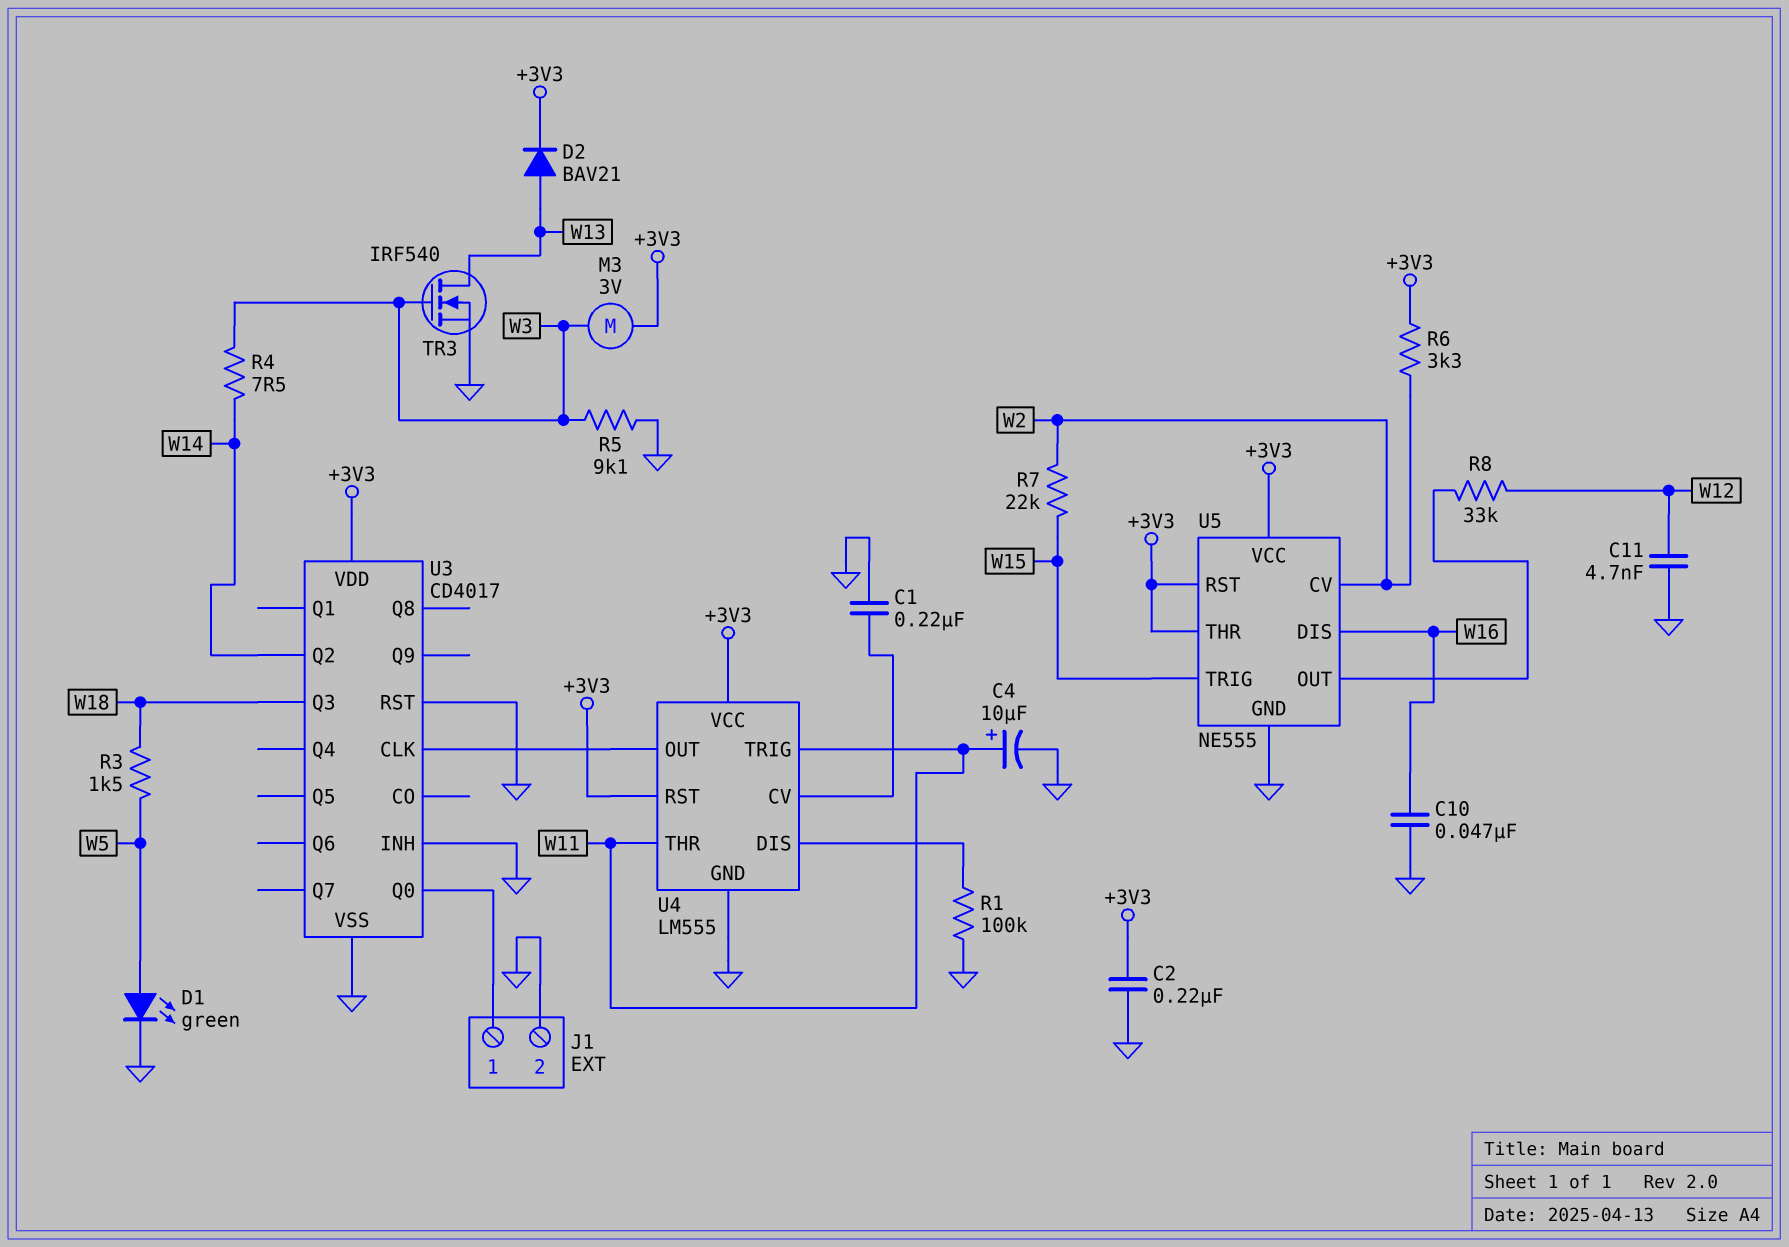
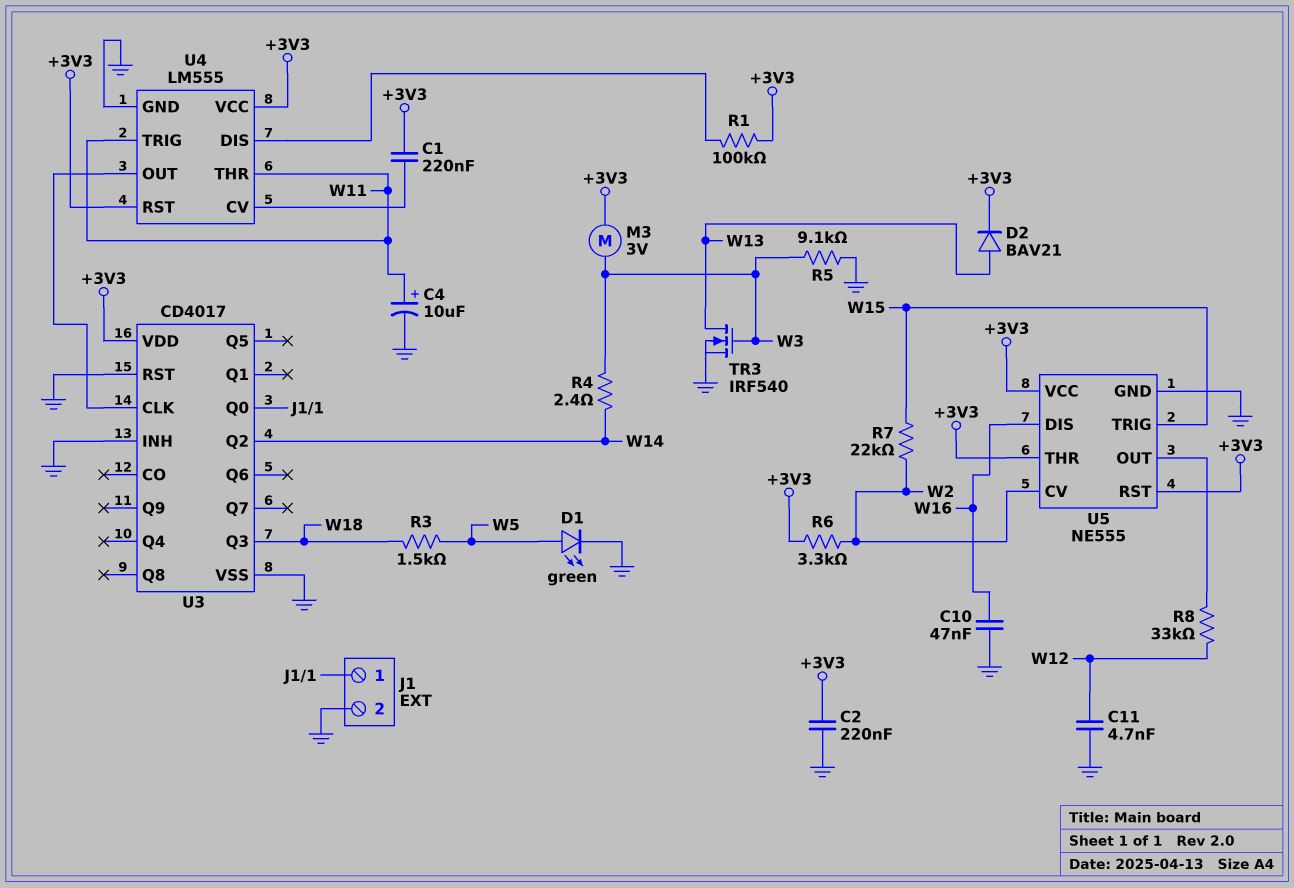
C1: 220nF (GND, U4/CV) -> 220nF (+3V3, U4/CV)
R1: 100k (GND, U4/DIS) -> 100k (+3V3, U4/DIS)
R4: 7.5 (W3, W14) -> 2.4 (W3, W14)

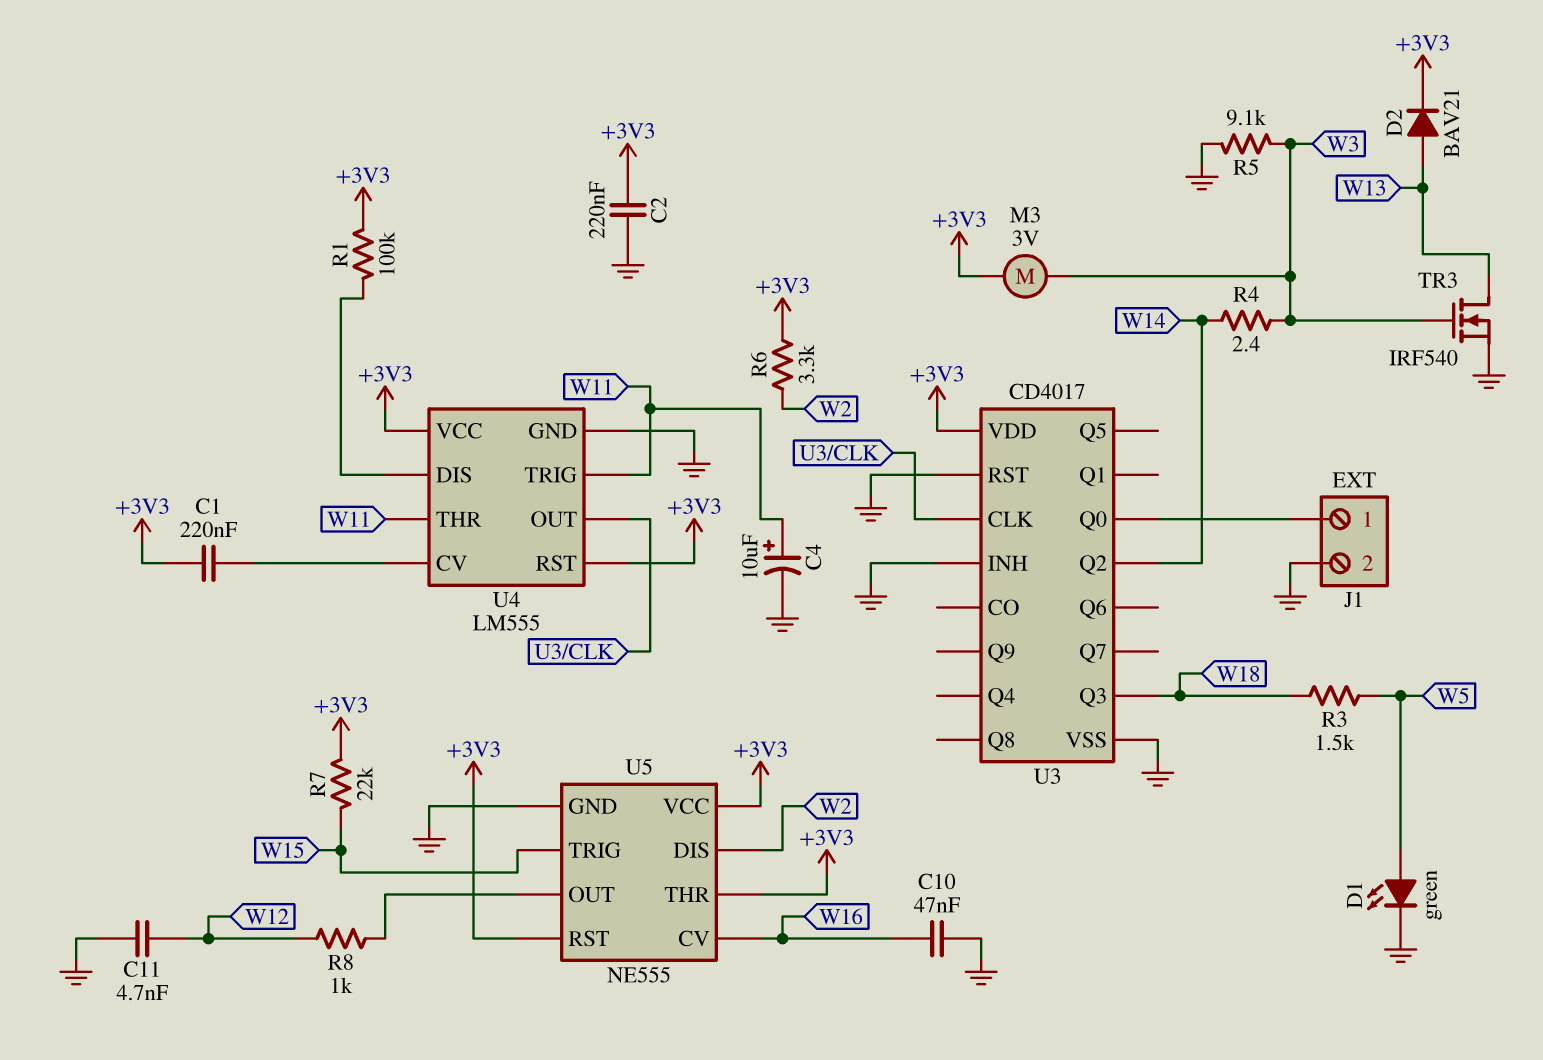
R7: 22k (W2, W15) -> 22k (+3V3, W15)
R8: 33k (U5/OUT, W12) -> 1k (U5/OUT, W12)
U5 pin CV: W2 -> W16
U5 pin DIS: W16 -> W2

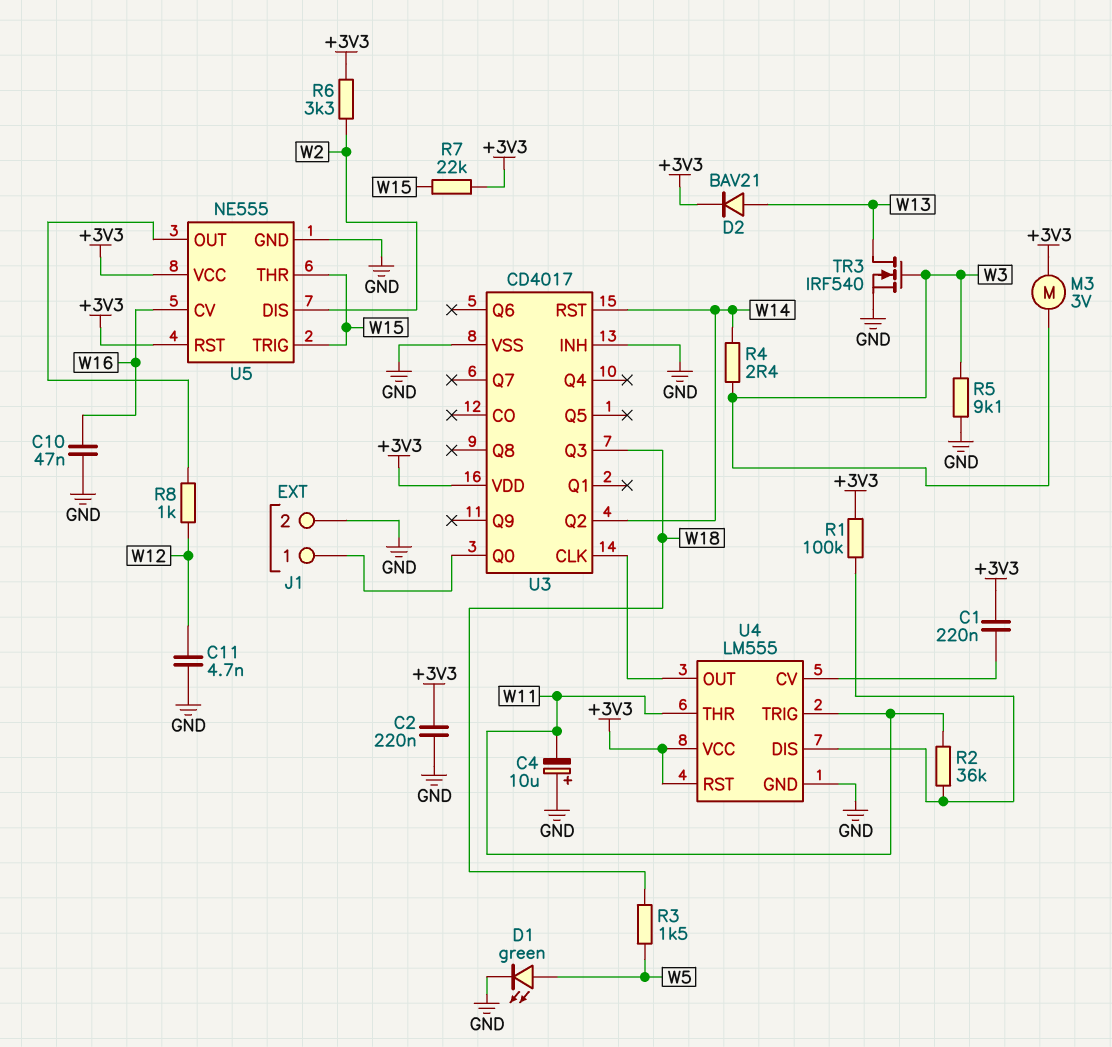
C4: 10uF (plus W11, minus GND) -> 10uF (plus GND, minus W11)
R2: none -> 36k (U4/DIS, W11)
U3 pin RST: GND -> W14
U5 pin THR: +3V3 -> W15

